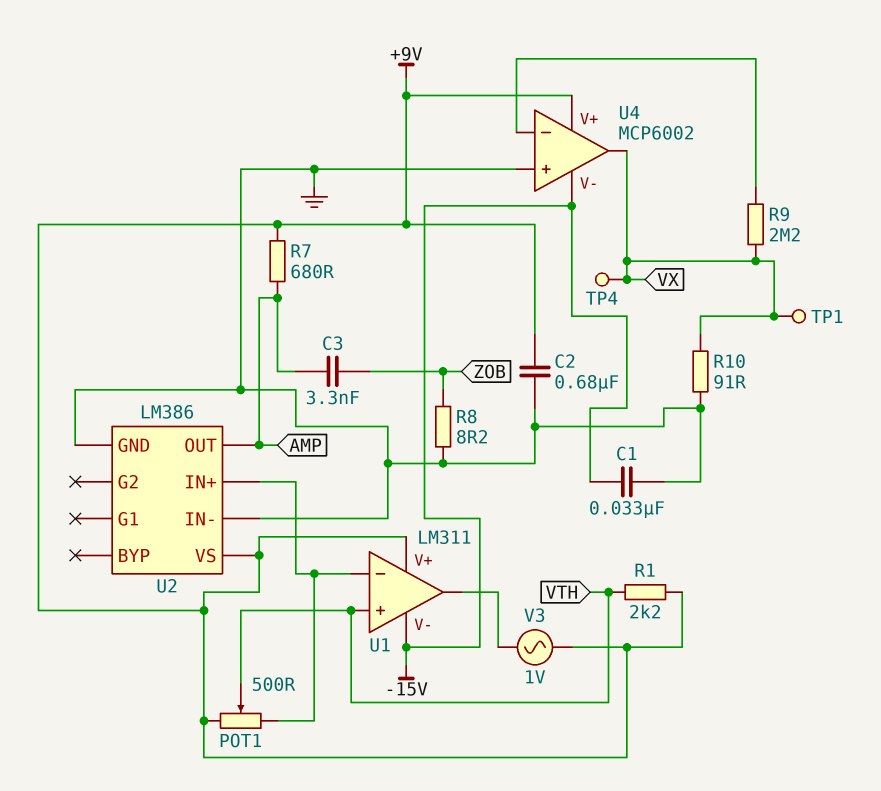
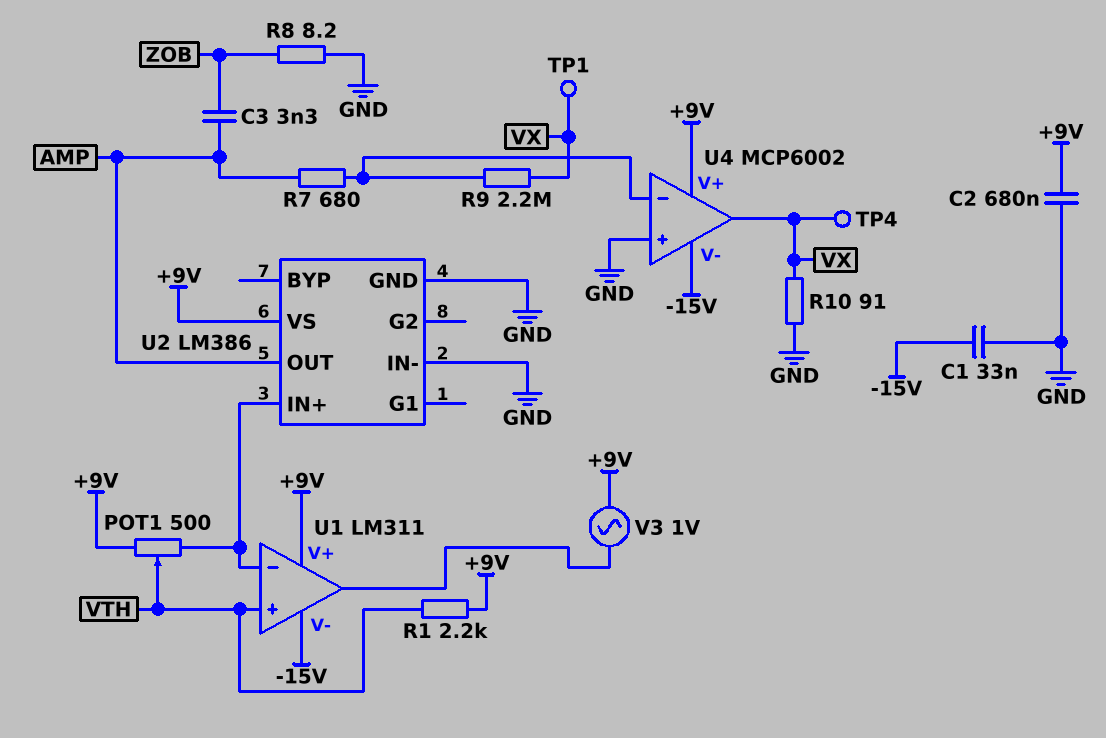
R7: 680 (+9V, AMP) -> 680 (AMP, U4/in-)

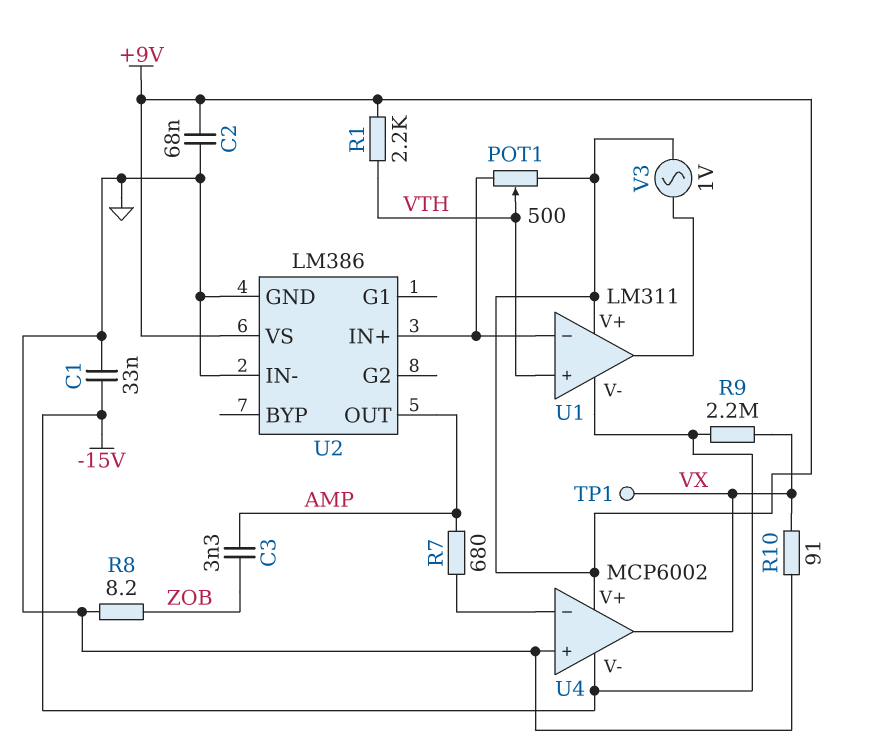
C2: 680nF (+9V, GND) -> 68nF (+9V, GND)
R9: 2.2M (U4/in-, VX) -> 2.2M (-15V, VX)
TP4: test point (VX) -> none

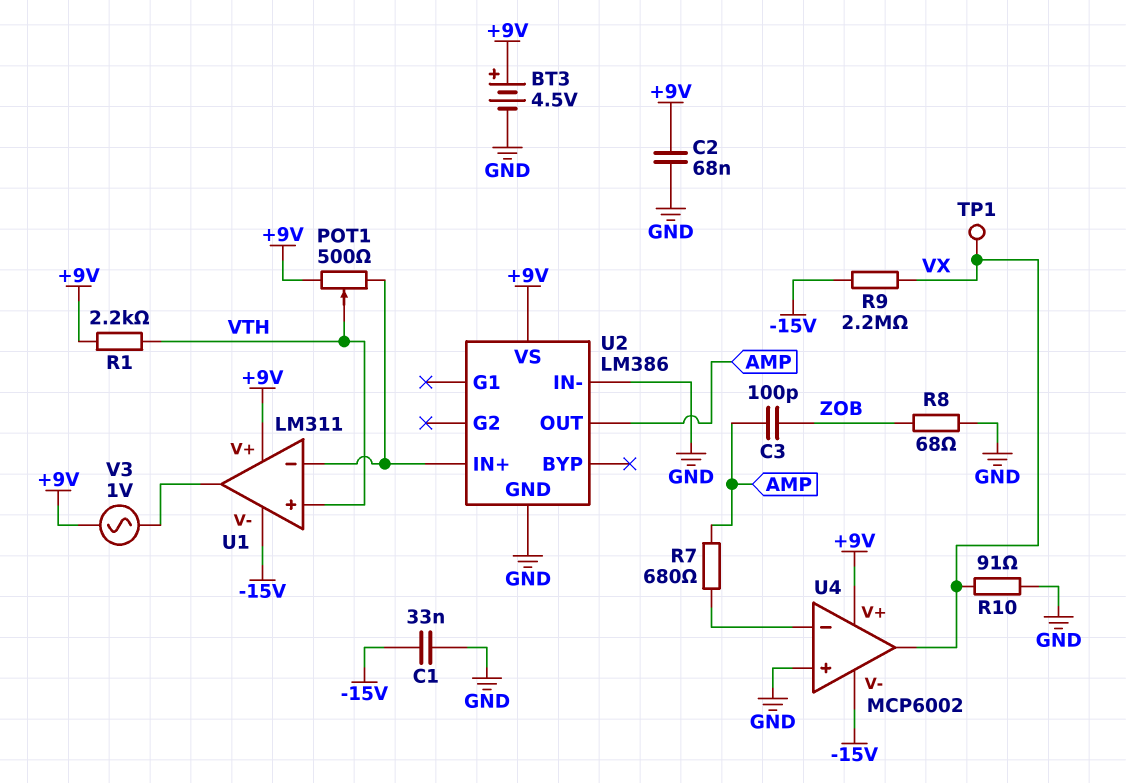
BT3: none -> 4.5V (plus +9V, minus GND)
C3: 3.3nF (AMP, ZOB) -> 100pF (AMP, ZOB)
R8: 8.2 (GND, ZOB) -> 68 (GND, ZOB)

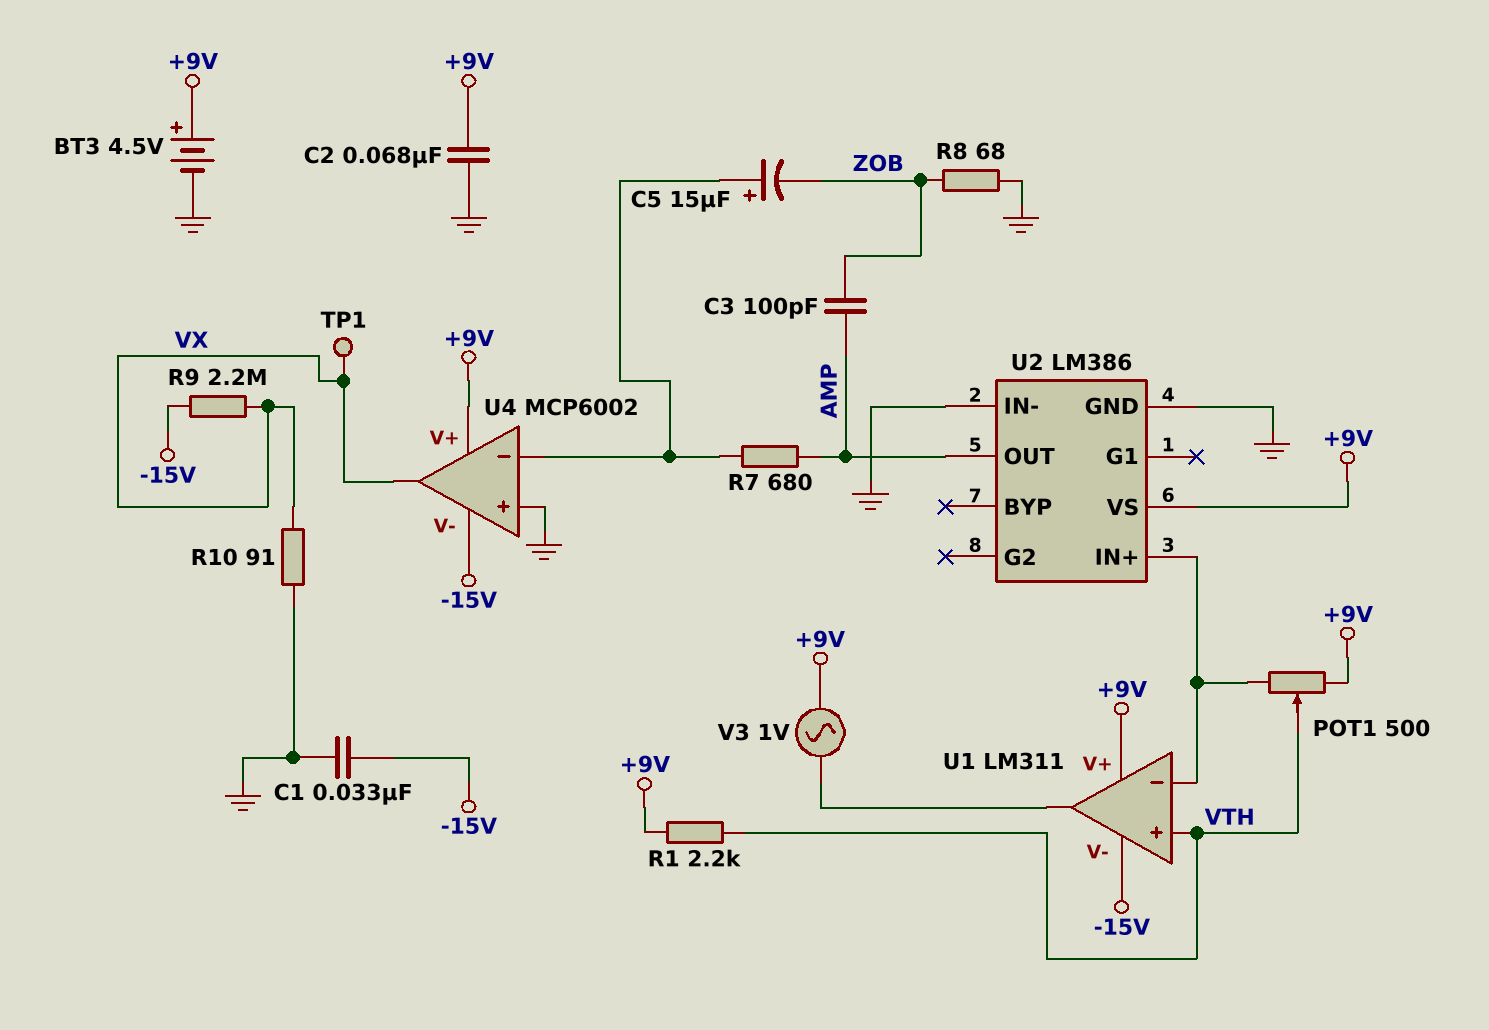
C5: none -> 15uF (plus U4/in-, minus ZOB)

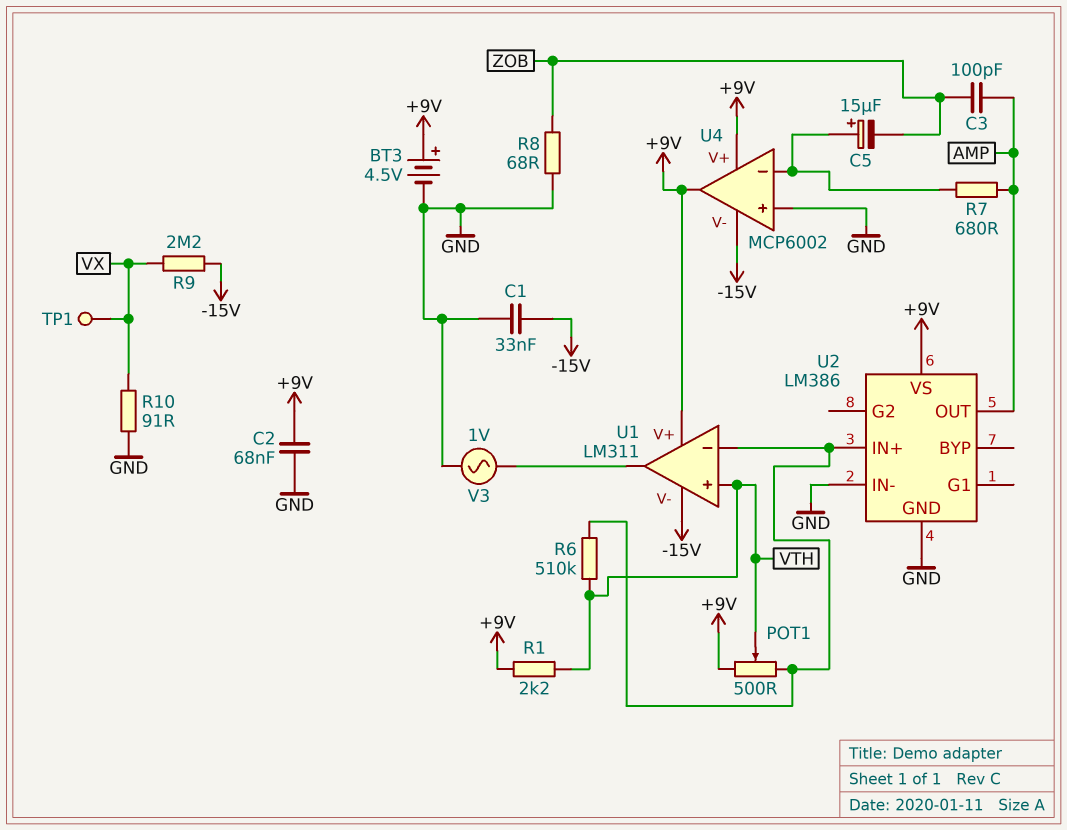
R6: none -> 510k (U1/in-, VTH)
U4 pin out: VX -> +9V
V3: AC 1V (+9V, U1/out) -> AC 1V (GND, U1/out)

